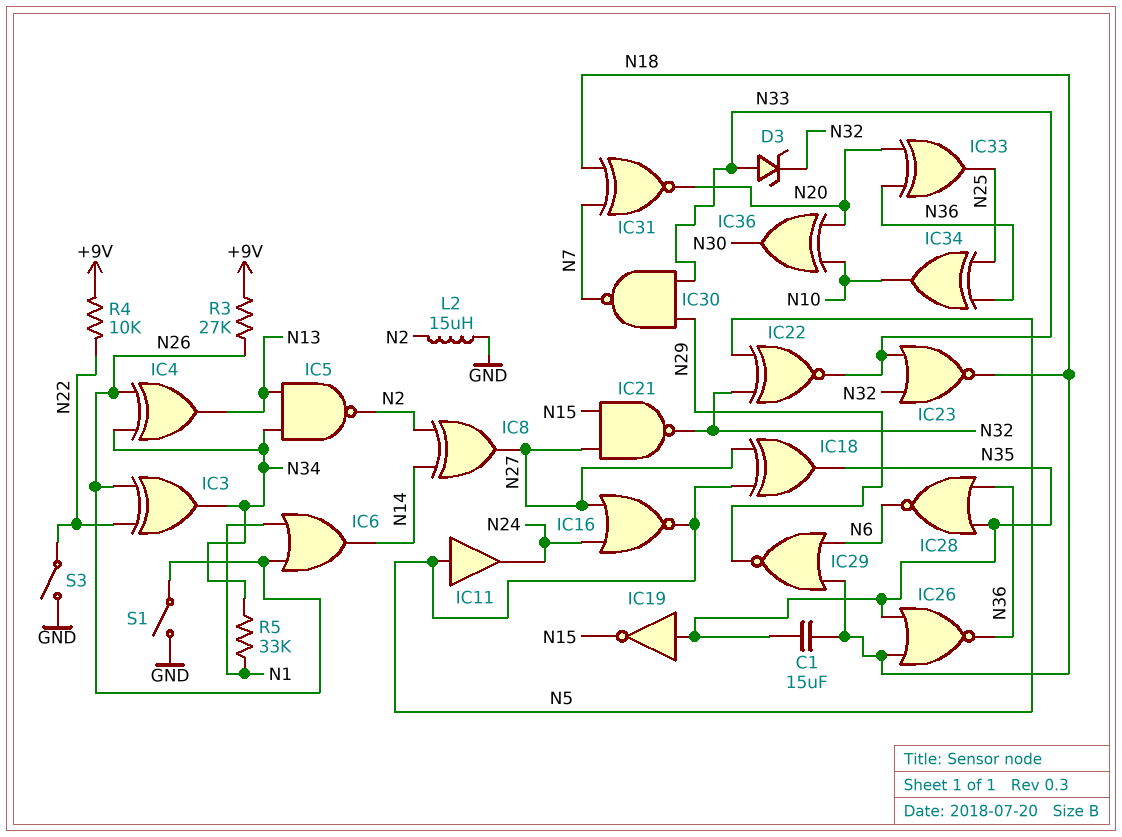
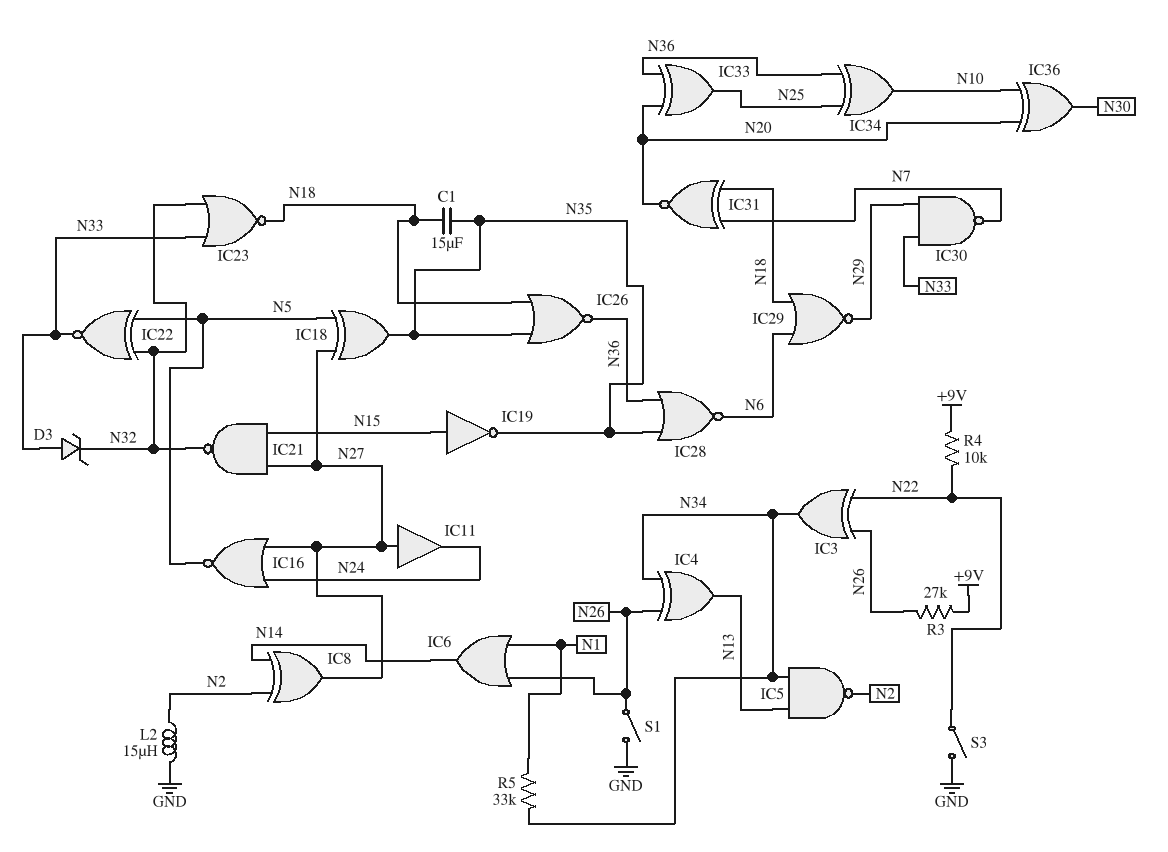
IC11: buffer (in N5, out N24) -> buffer (in N27, out N24)
IC19: NOT (in N35, out N15) -> NOT (in N15, out N35)

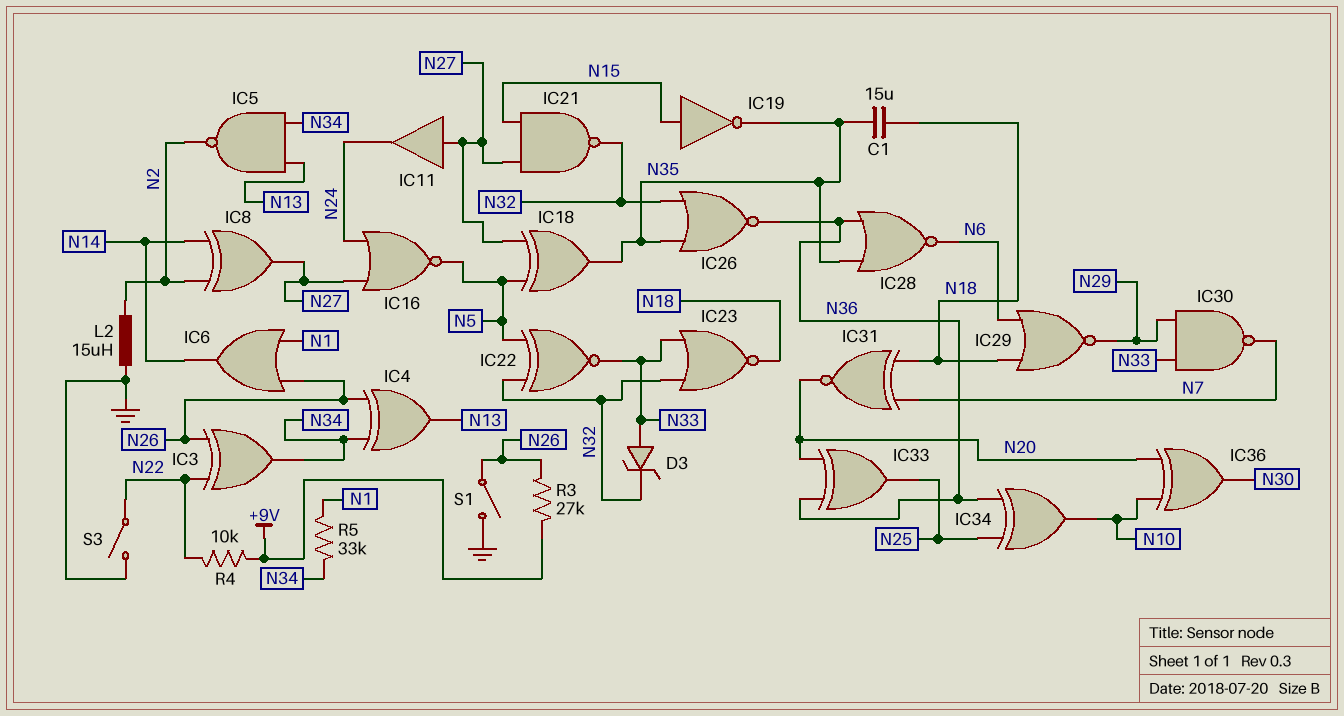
IC26: NOR (in N18, in N35, out N36) -> NOR (in N32, in N35, out N36)

